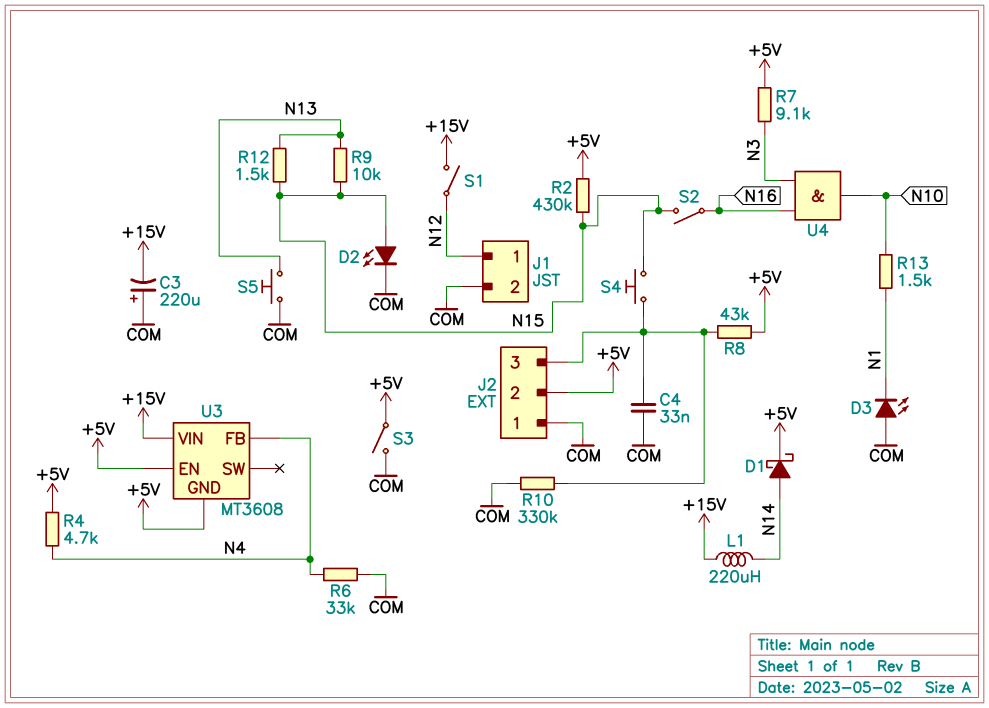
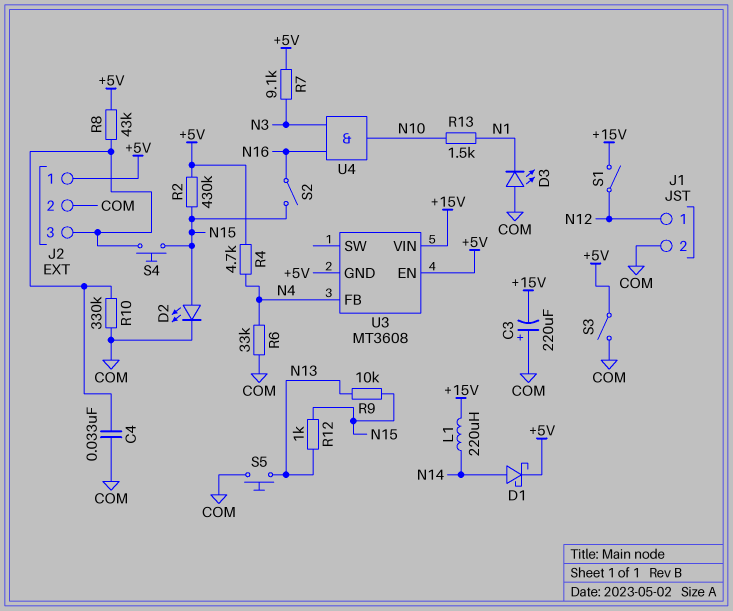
J2 pin 1: COM -> +5V
J2 pin 2: +5V -> COM
R12: 1.5k (N13, N15) -> 1k (N13, N15)

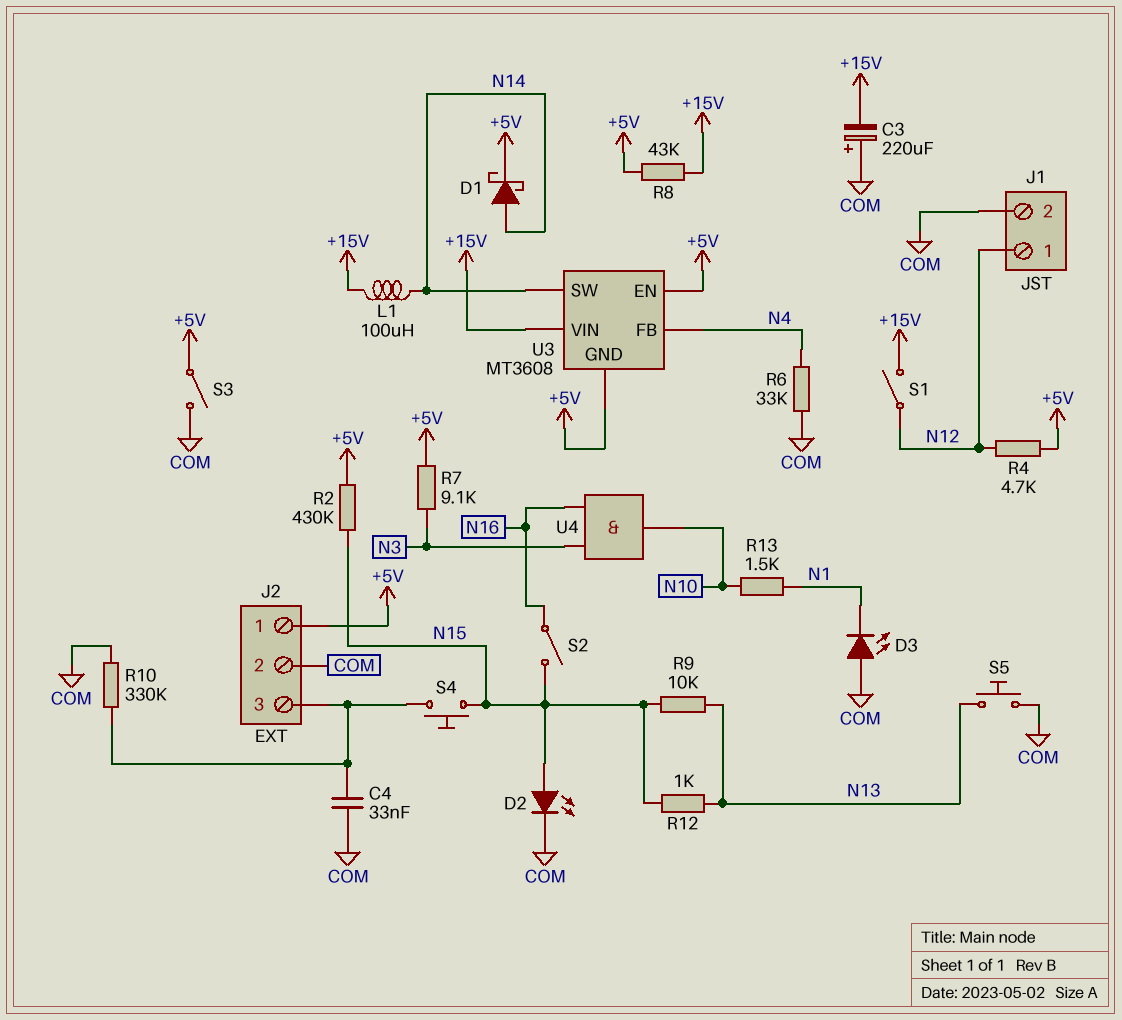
L1: 220uH (+15V, N14) -> 100uH (+15V, N14)
R4: 4.7k (+5V, N4) -> 4.7k (+5V, N12)
R8: 43k (+5V, J2/3) -> 43k (+5V, +15V)
U3 pin SW: none -> N14

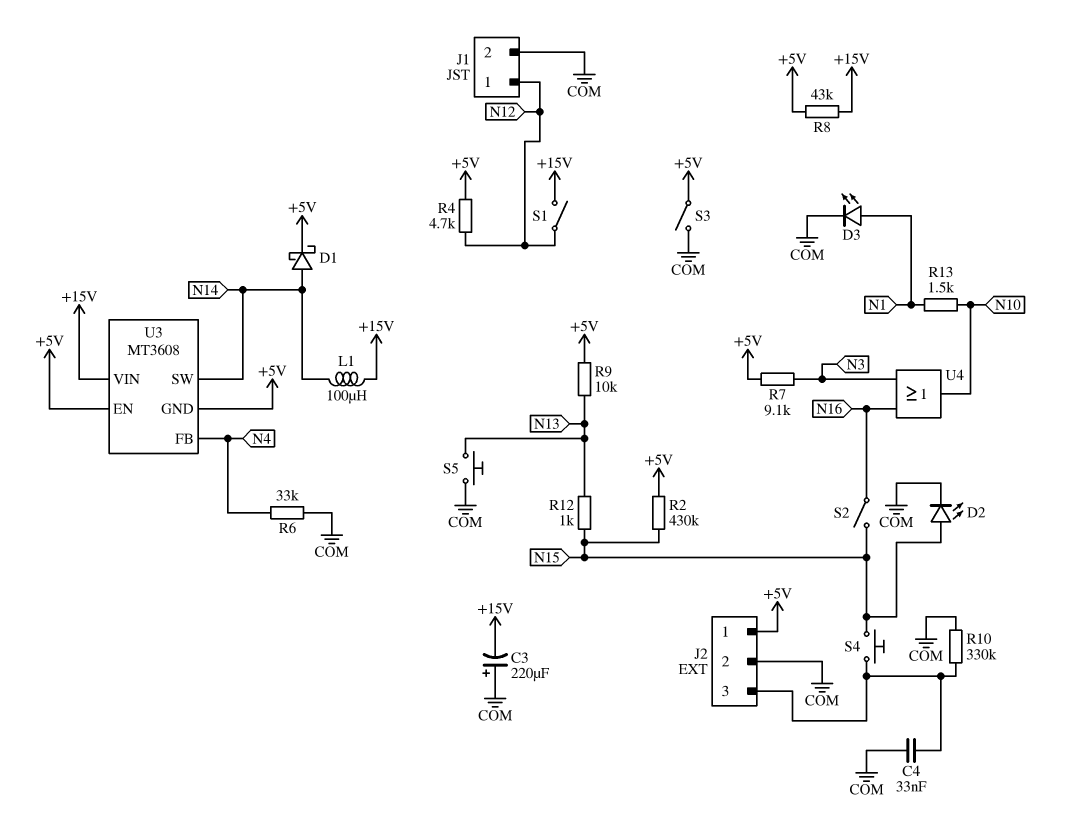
D3: LED (A COM, K N1) -> LED (A N1, K COM)
R9: 10k (N13, N15) -> 10k (+5V, N13)
U4: AND (in N3, in N16, out N10) -> OR (in N3, in N16, out N10)

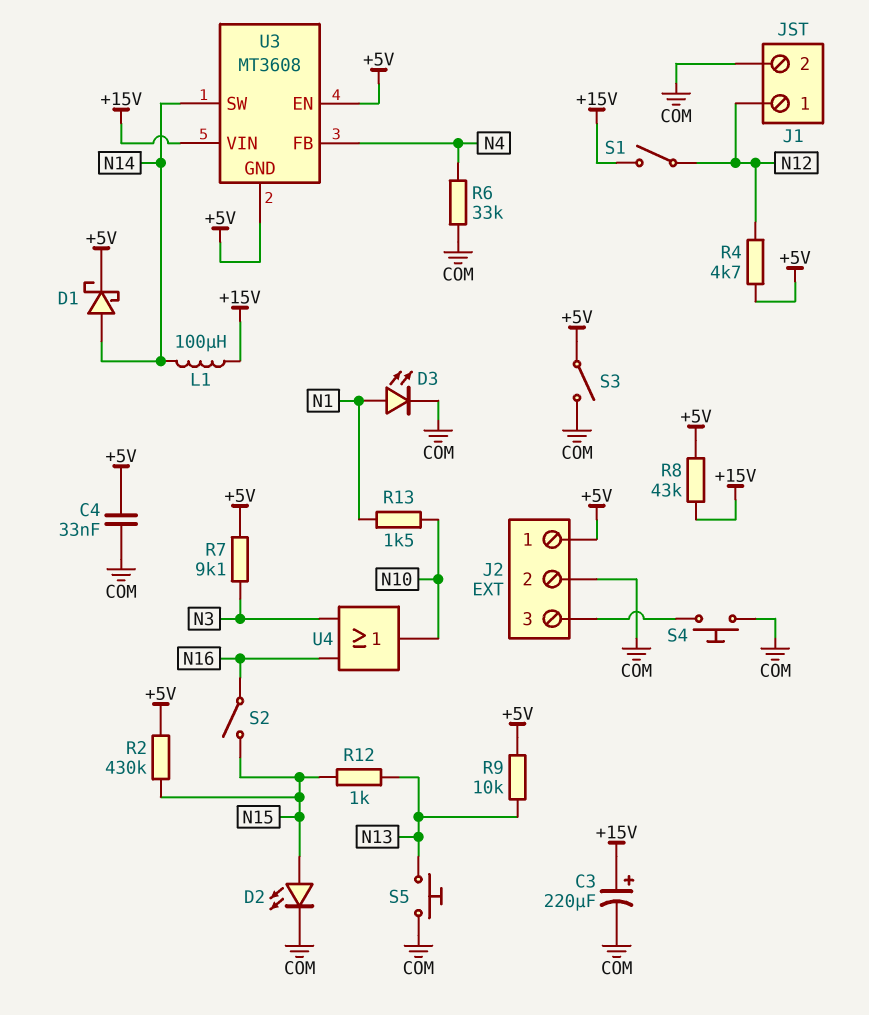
C3: 220uF (plus COM, minus +15V) -> 220uF (plus +15V, minus COM)
C4: 33nF (COM, J2/3) -> 33nF (+5V, COM)
R10: 330k (COM, J2/3) -> none
S4: button (J2/3, N15) -> button (COM, J2/3)

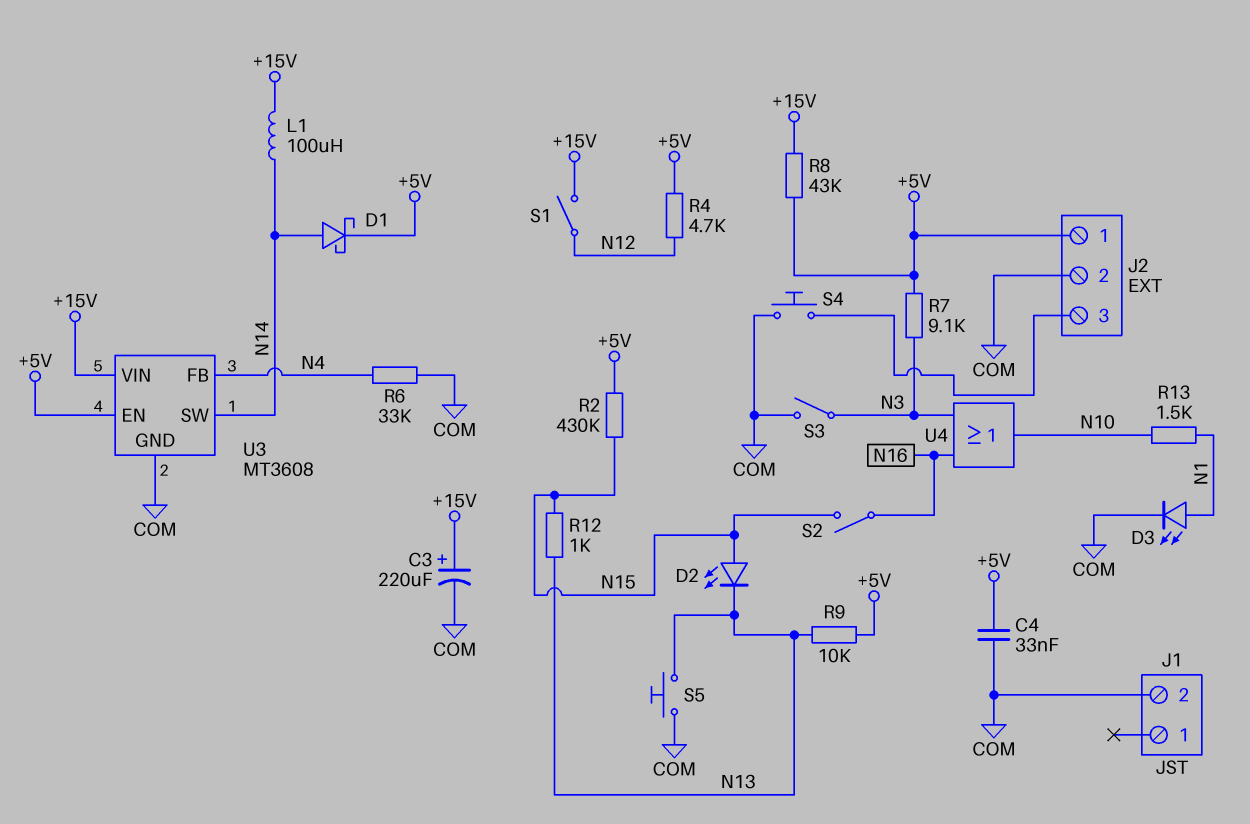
D2: LED (A N15, K COM) -> LED (A N15, K N13)
J1 pin 1: N12 -> none
S3: switch (+5V, COM) -> switch (COM, N3)
U3 pin GND: +5V -> COM

